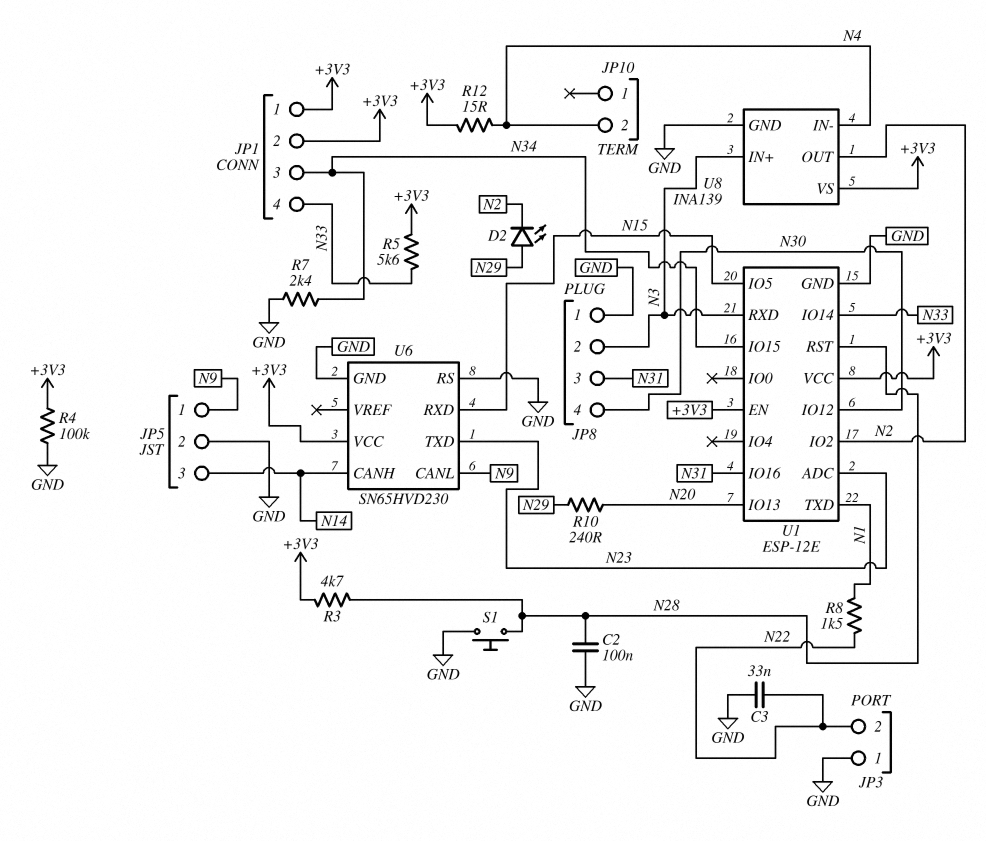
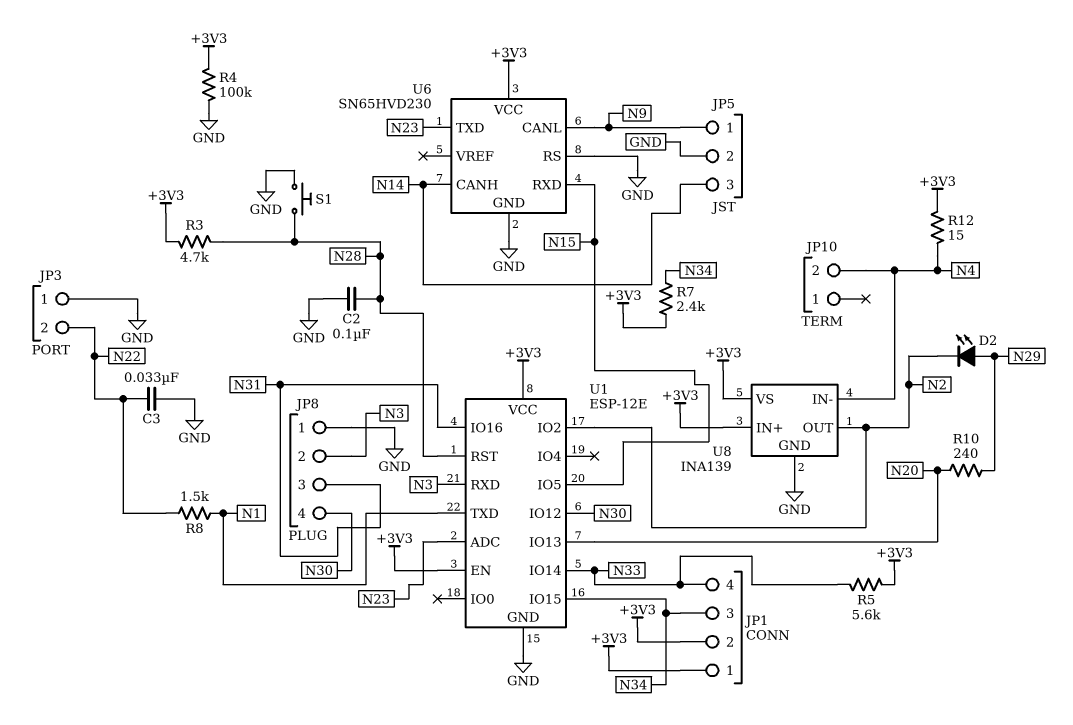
R7: 2.4k (GND, N34) -> 2.4k (+3V3, N34)
U8 pin IN+: N3 -> +3V3

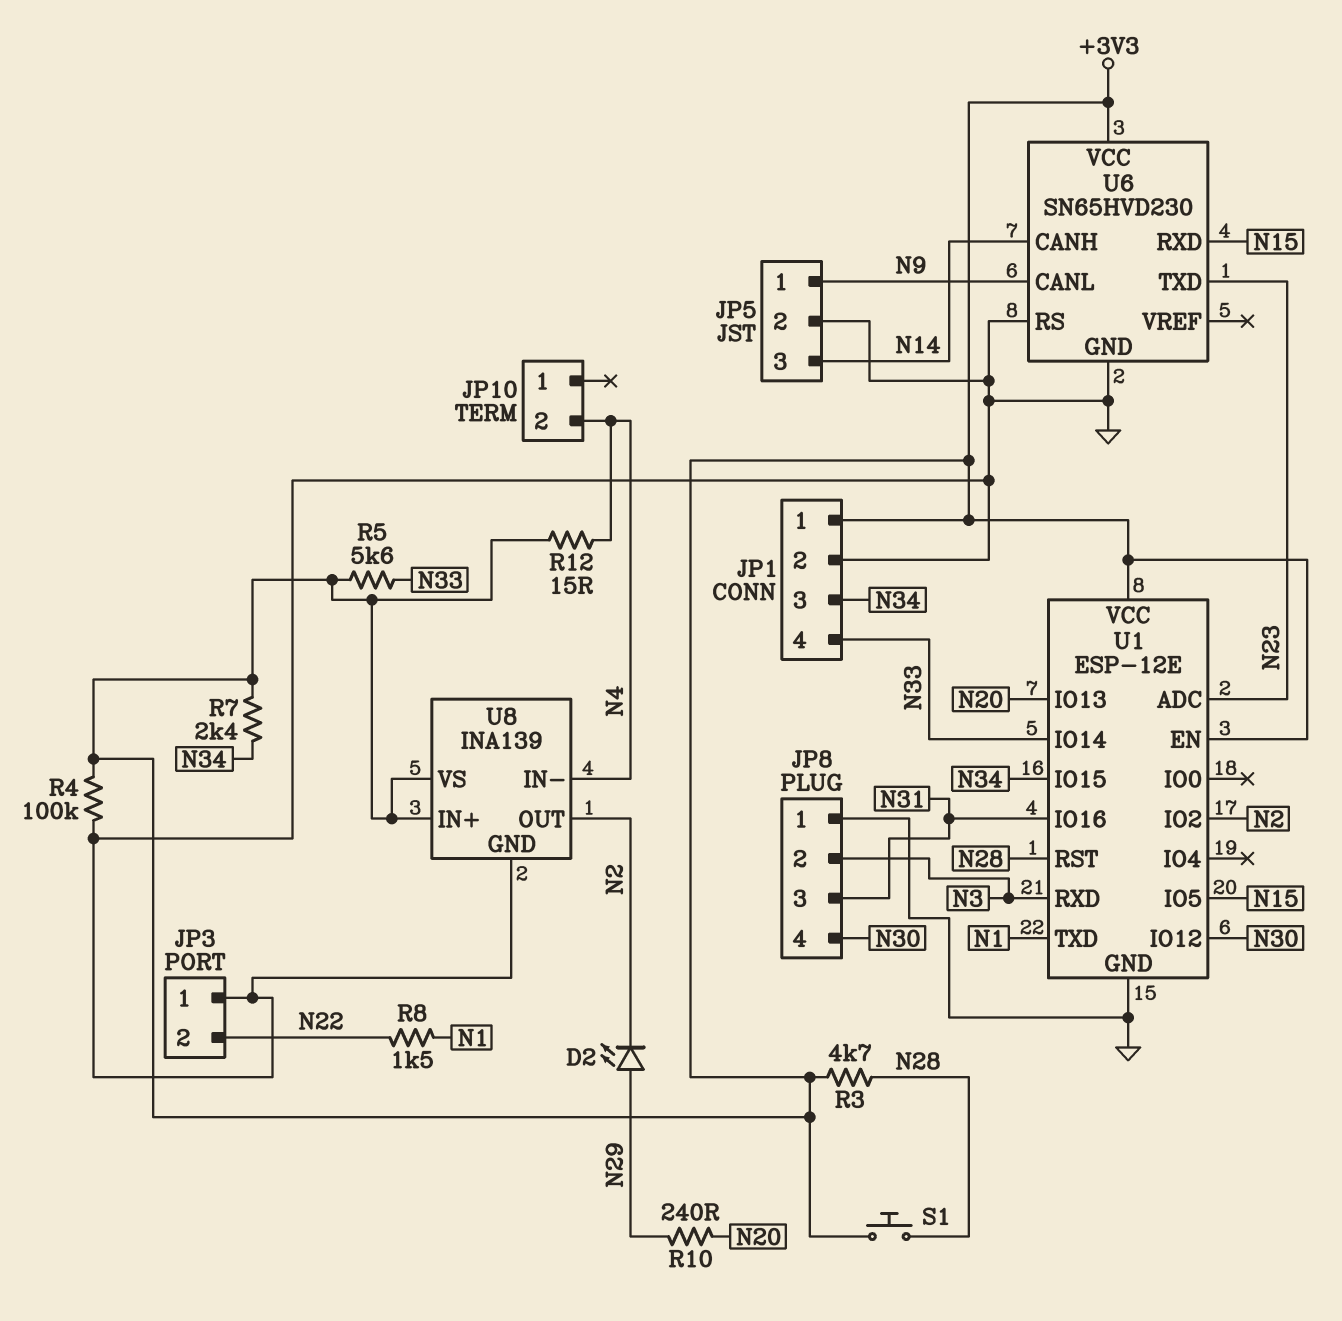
C2: 100nF (GND, N28) -> none
C3: 33nF (GND, N22) -> none
JP1 pin 2: +3V3 -> GND
S1: button (GND, N28) -> button (+3V3, N28)

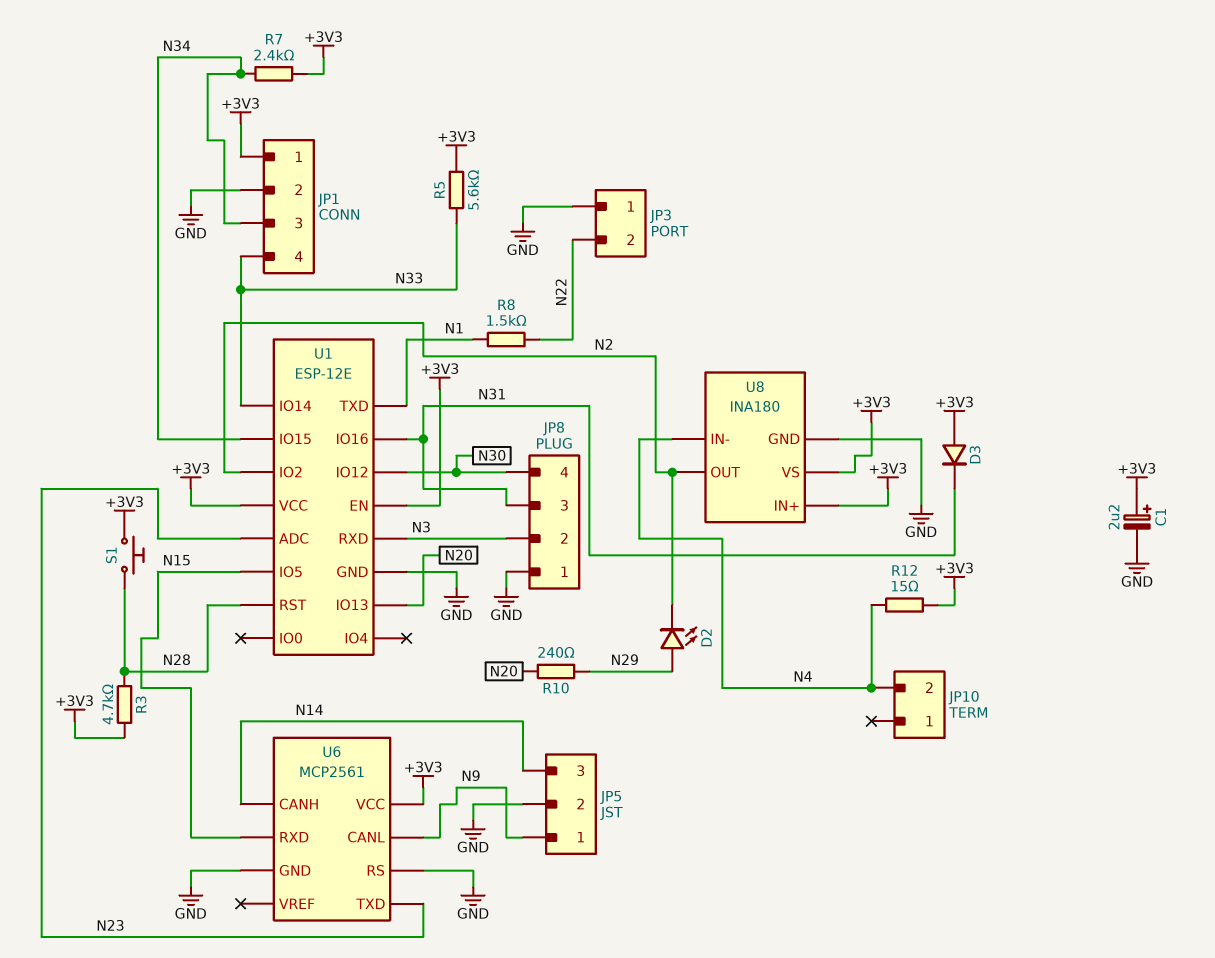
C1: none -> 2.2uF (plus +3V3, minus GND)
D3: none -> diode (A +3V3, K N31)
R4: 100k (+3V3, GND) -> none
U6: SN65HVD230 -> MCP2561
U8: INA139 -> INA180

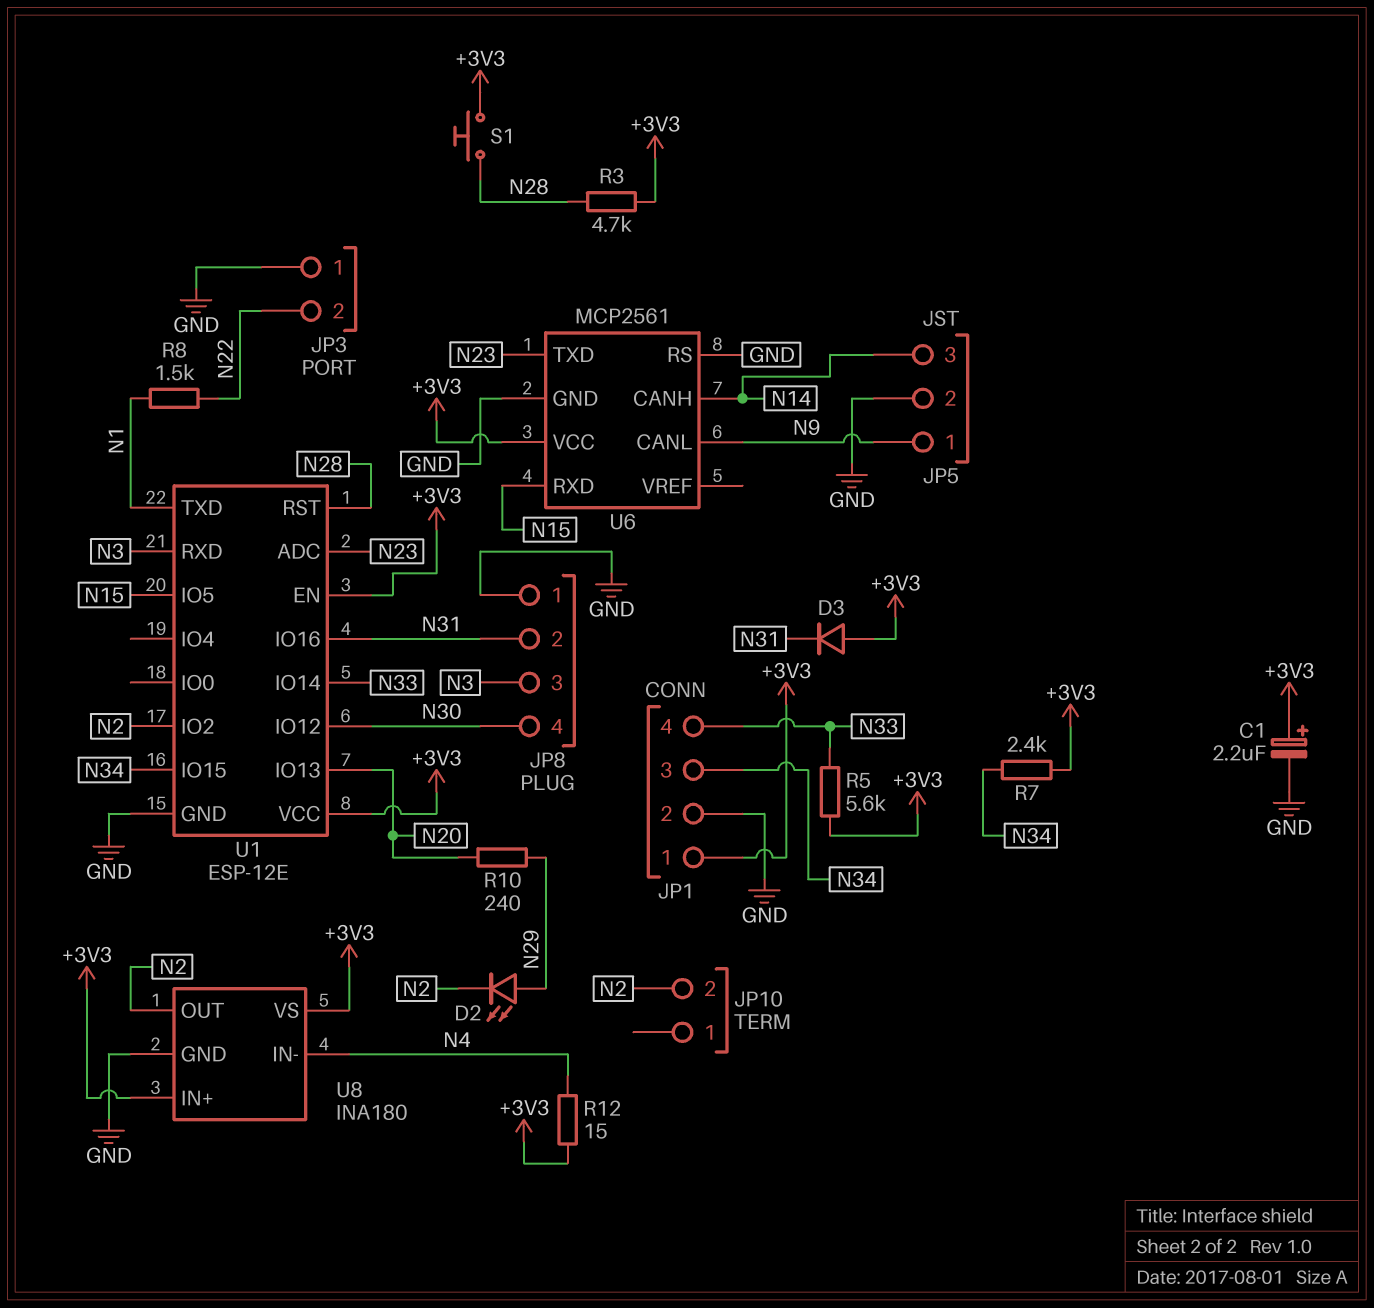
JP8 pin 2: N3 -> N31
JP8 pin 3: N31 -> N3
JP10 pin 2: N4 -> N2

